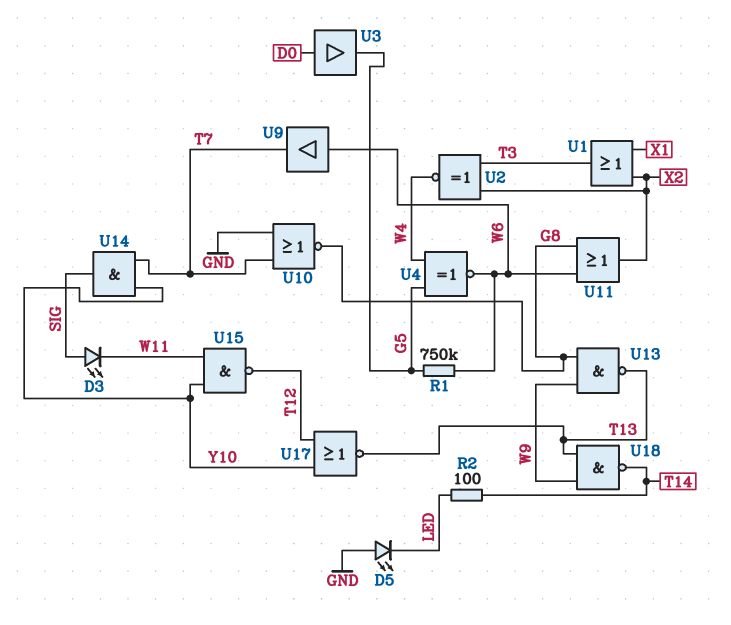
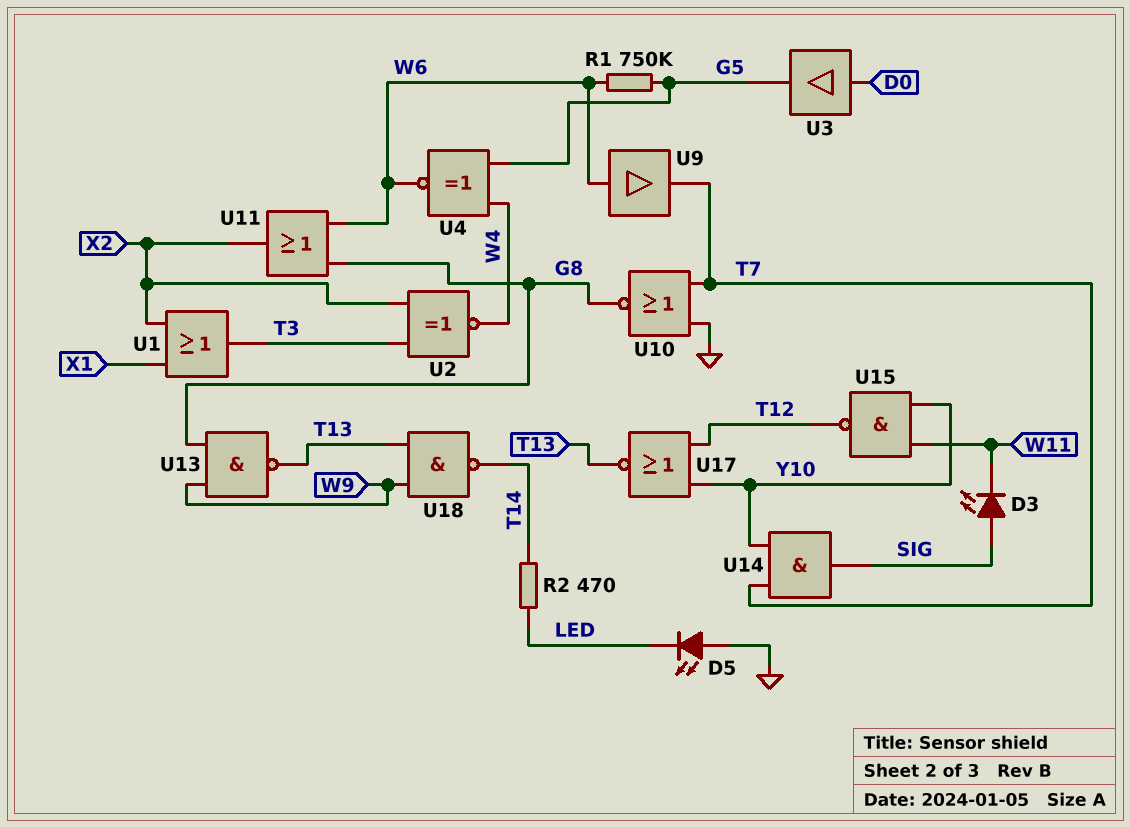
R2: 100 (LED, T14) -> 470 (LED, T14)

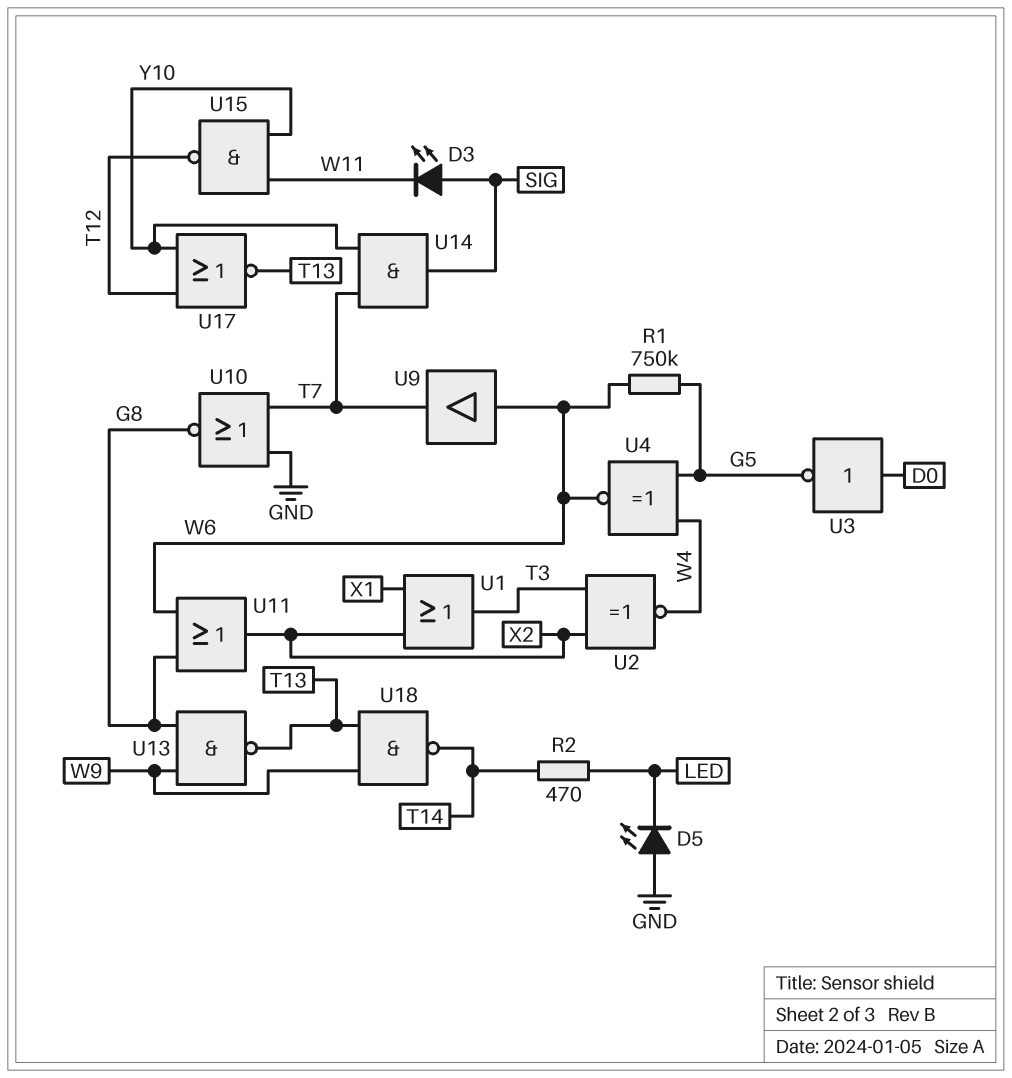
U3: buffer (in D0, out G5) -> NOT (in D0, out G5)

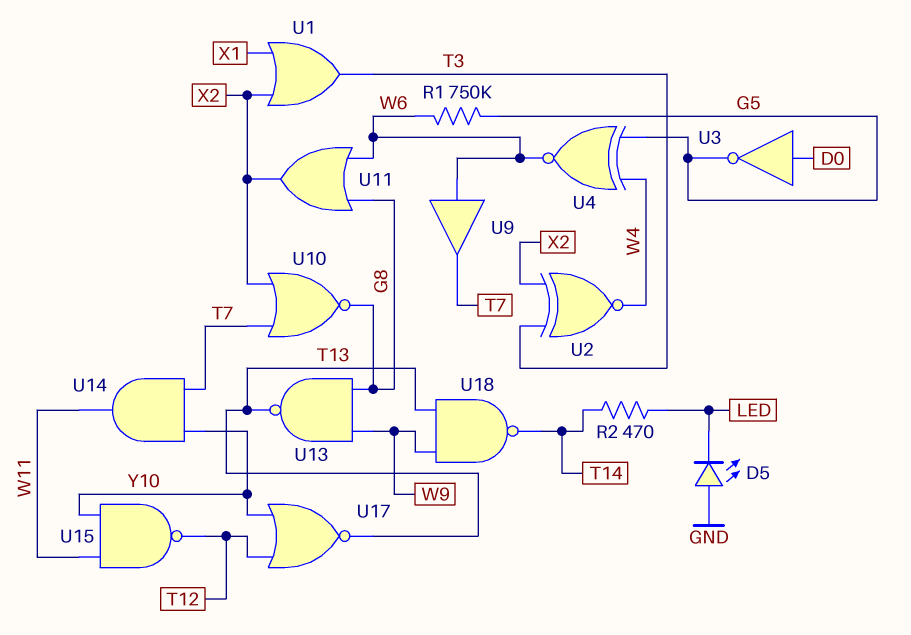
D3: LED (A SIG, K W11) -> none
U10: NOR (in GND, in T7, out G8) -> NOR (in T7, in X2, out G8)
U14: AND (in T7, in Y10, out SIG) -> AND (in T7, in Y10, out W11)

